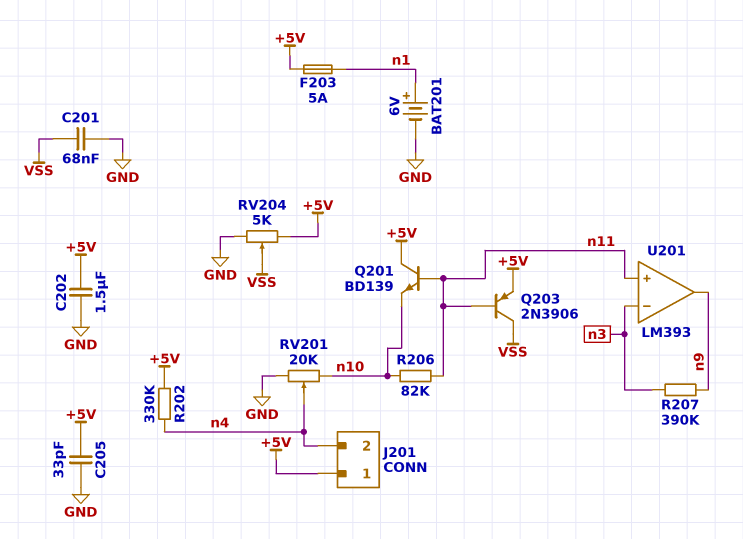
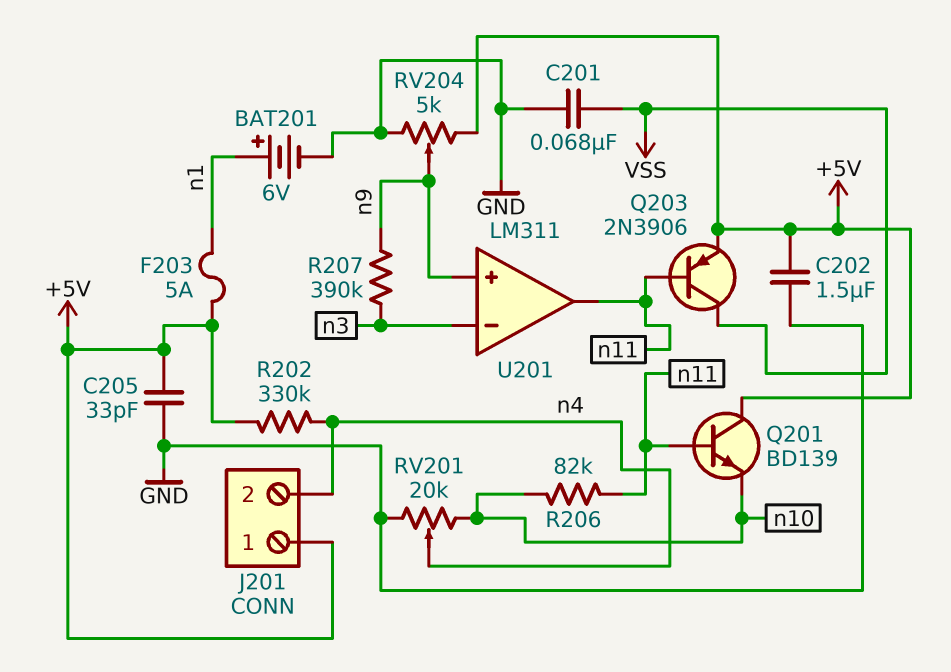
RV204: 5k (+5V, GND, wiper VSS) -> 5k (+5V, GND, wiper n9)
U201: LM393 -> LM311
U201 pin in+: n11 -> n9
U201 pin out: n9 -> n11

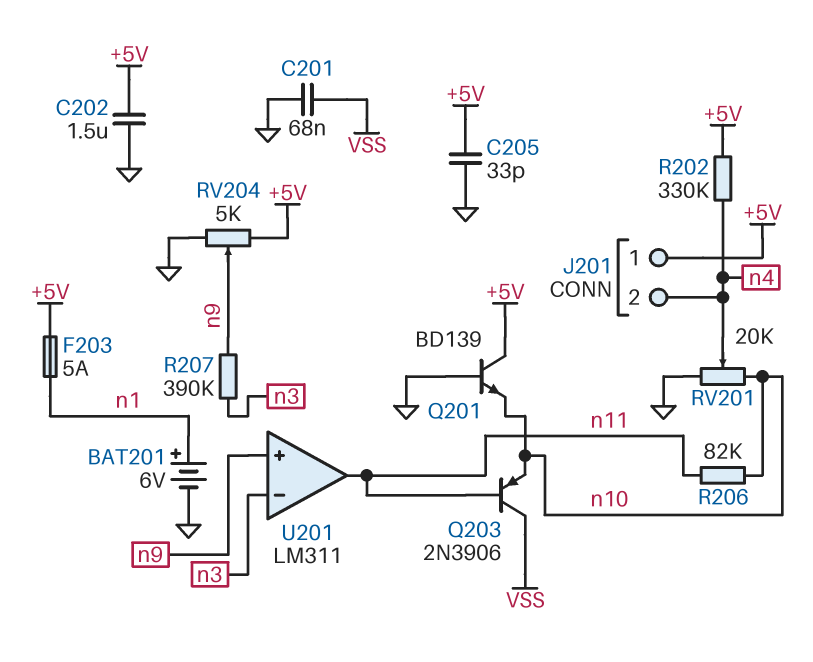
Q201: NPN BD139 (B n11, C +5V, E n10) -> NPN BD139 (B GND, C +5V, E n10)
Q203: PNP 2N3906 (B n11, C VSS, E +5V) -> PNP 2N3906 (B n11, C VSS, E n10)

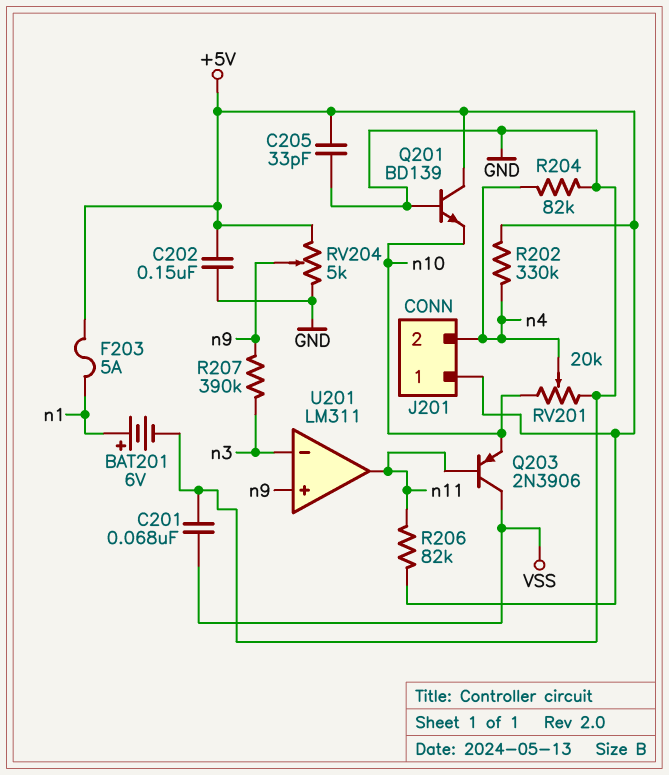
C202: 1.5uF (+5V, GND) -> 150nF (+5V, GND)
R204: none -> 82k (GND, n4)
R206: 82k (n10, n11) -> 82k (+5V, n11)

